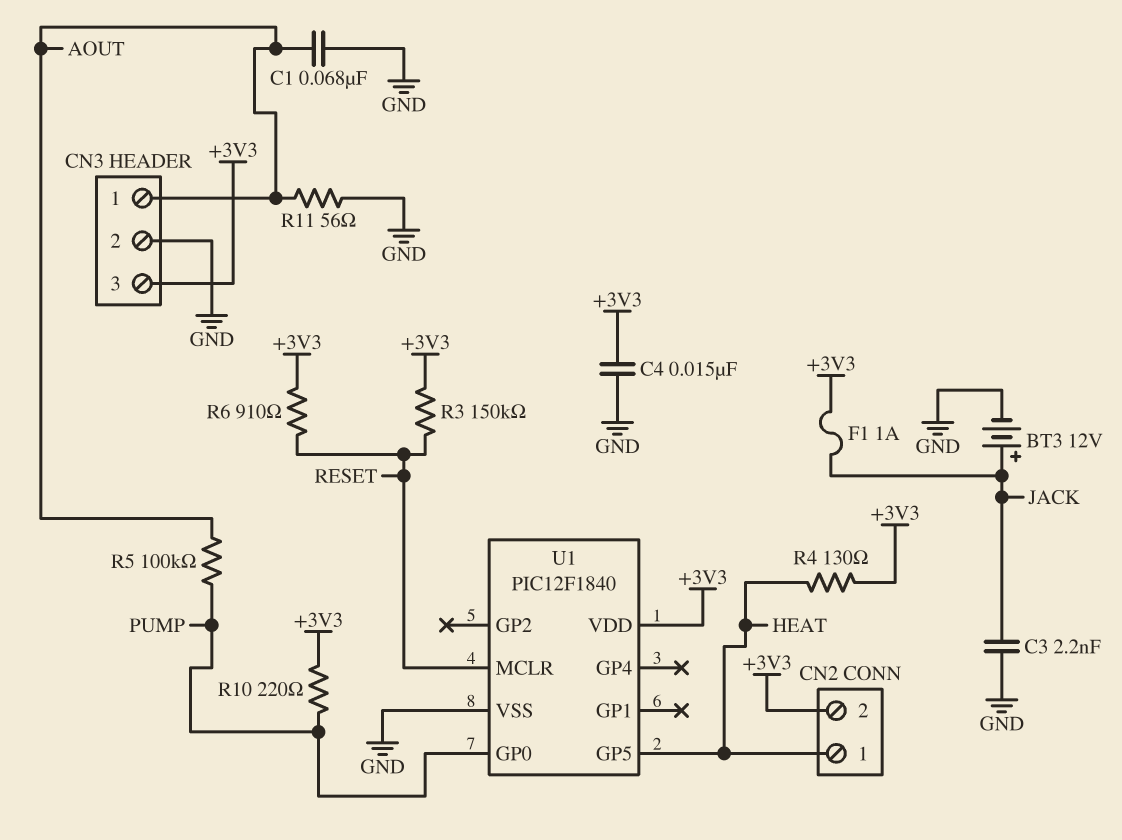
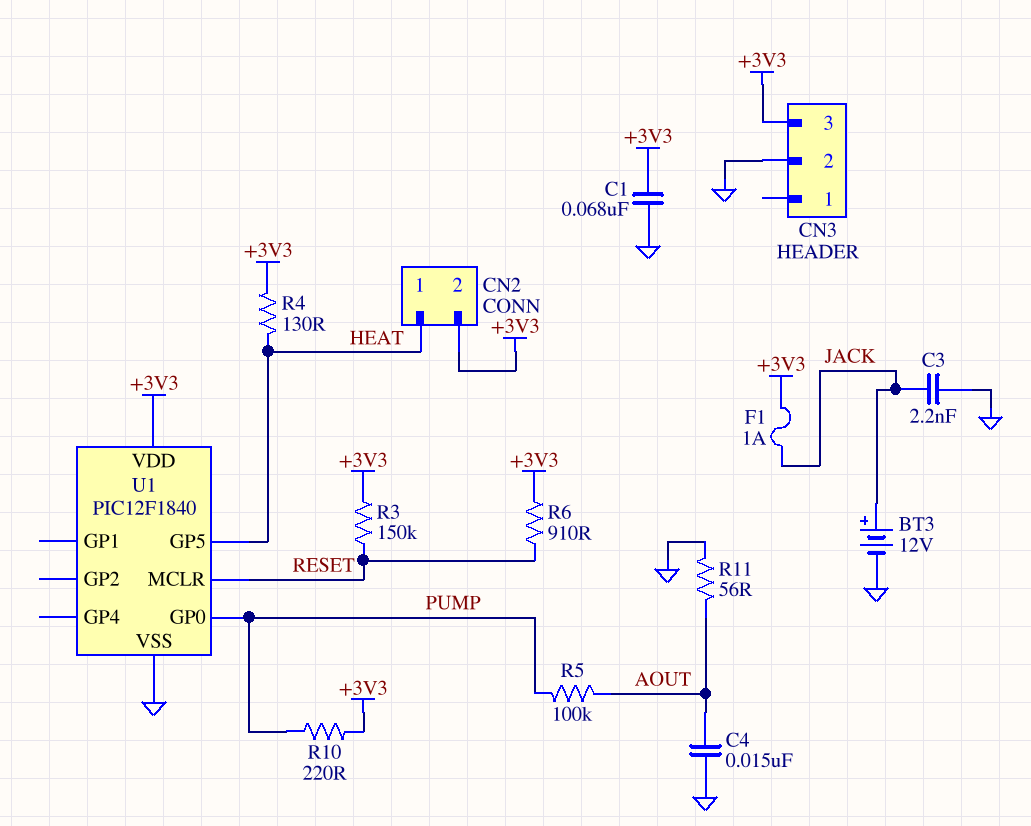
C1: 68nF (AOUT, GND) -> 68nF (+3V3, GND)
C4: 15nF (+3V3, GND) -> 15nF (AOUT, GND)
CN3 pin 1: AOUT -> none

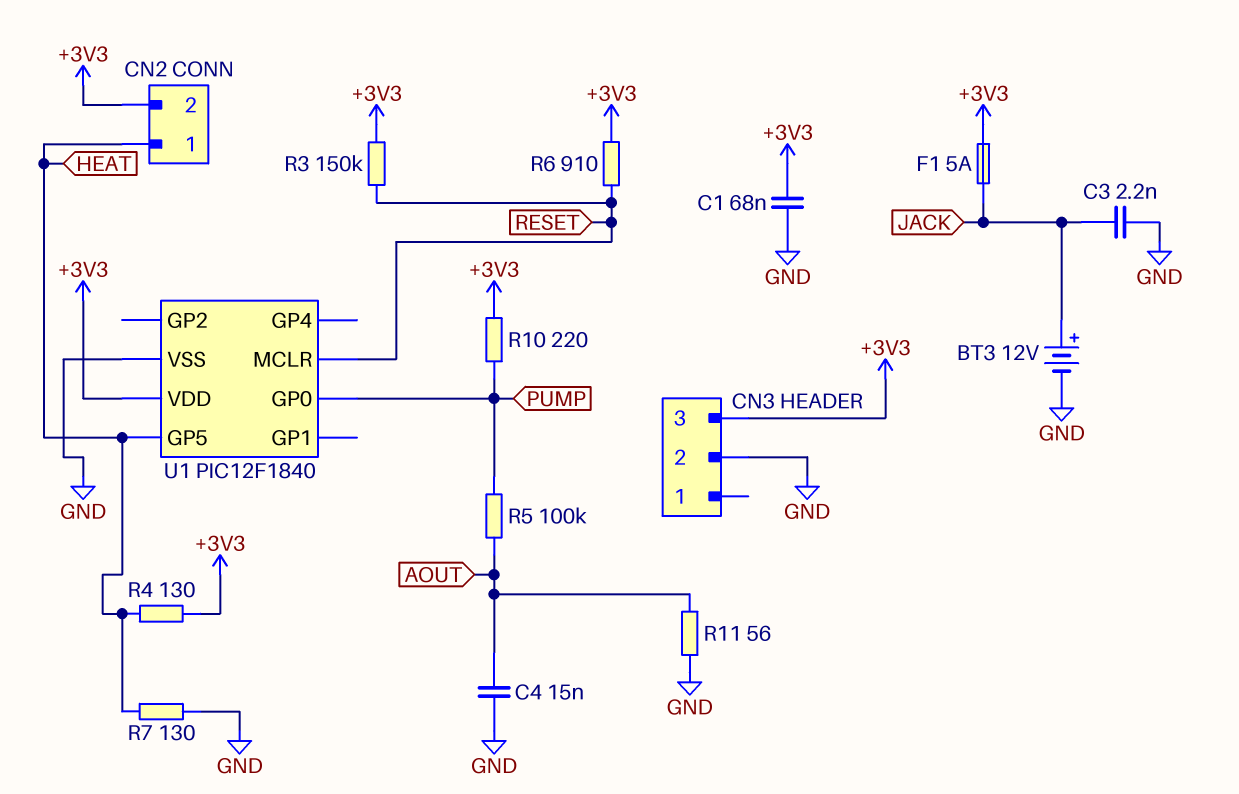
F1: 1A (+3V3, JACK) -> 5A (+3V3, JACK)
R7: none -> 130 (GND, HEAT)

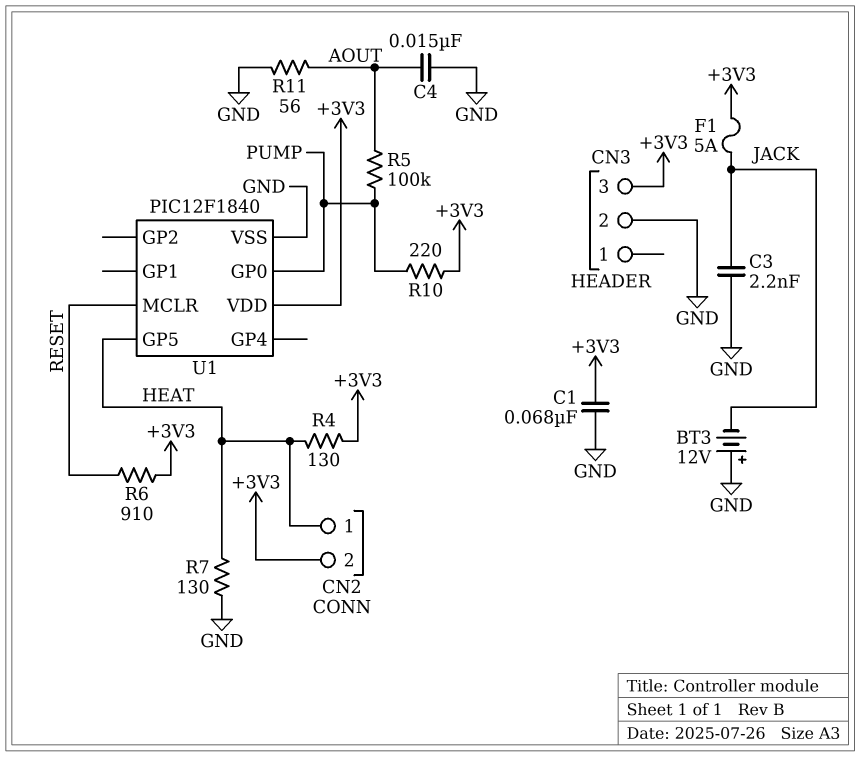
BT3: 12V (plus JACK, minus GND) -> 12V (plus GND, minus JACK)
R3: 150k (+3V3, RESET) -> none

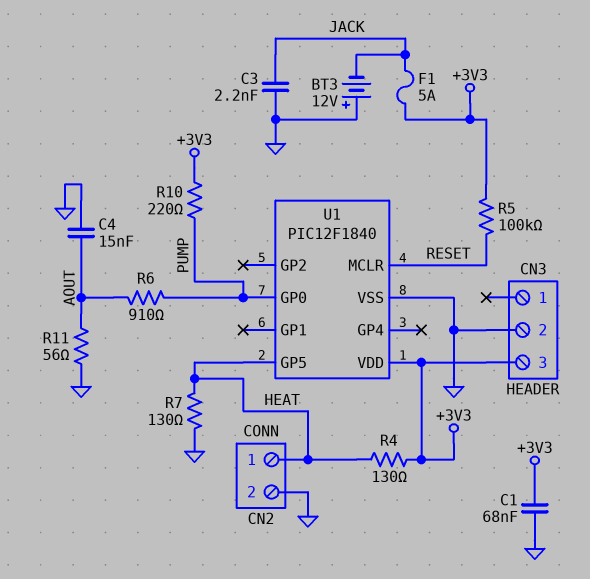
CN2 pin 2: +3V3 -> GND
R5: 100k (AOUT, PUMP) -> 100k (+3V3, RESET)
R6: 910 (+3V3, RESET) -> 910 (AOUT, PUMP)

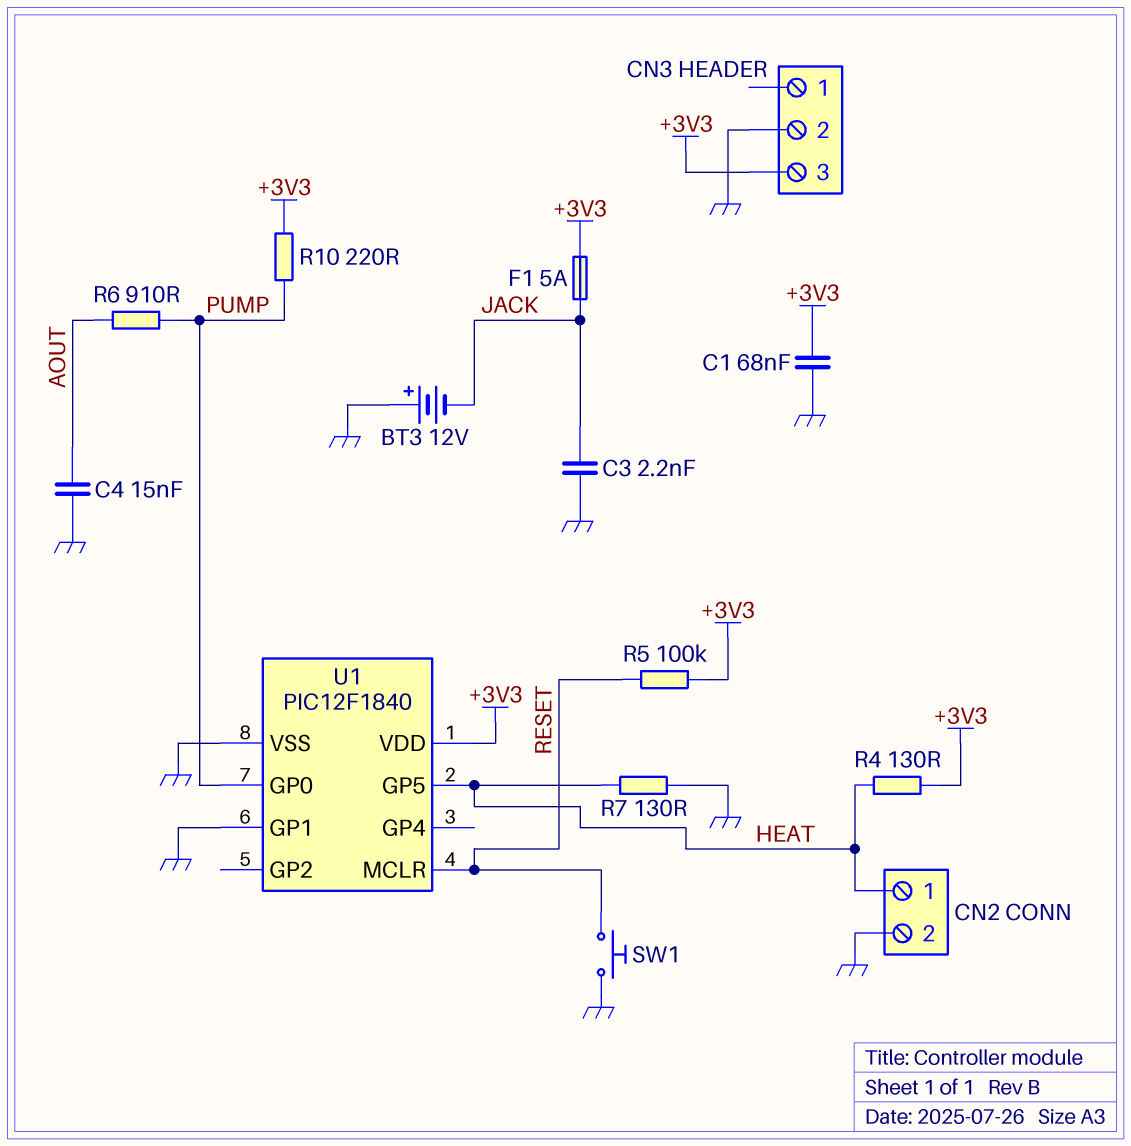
R11: 56 (AOUT, GND) -> none
SW1: none -> button (GND, RESET)
U1 pin GP1: none -> GND

